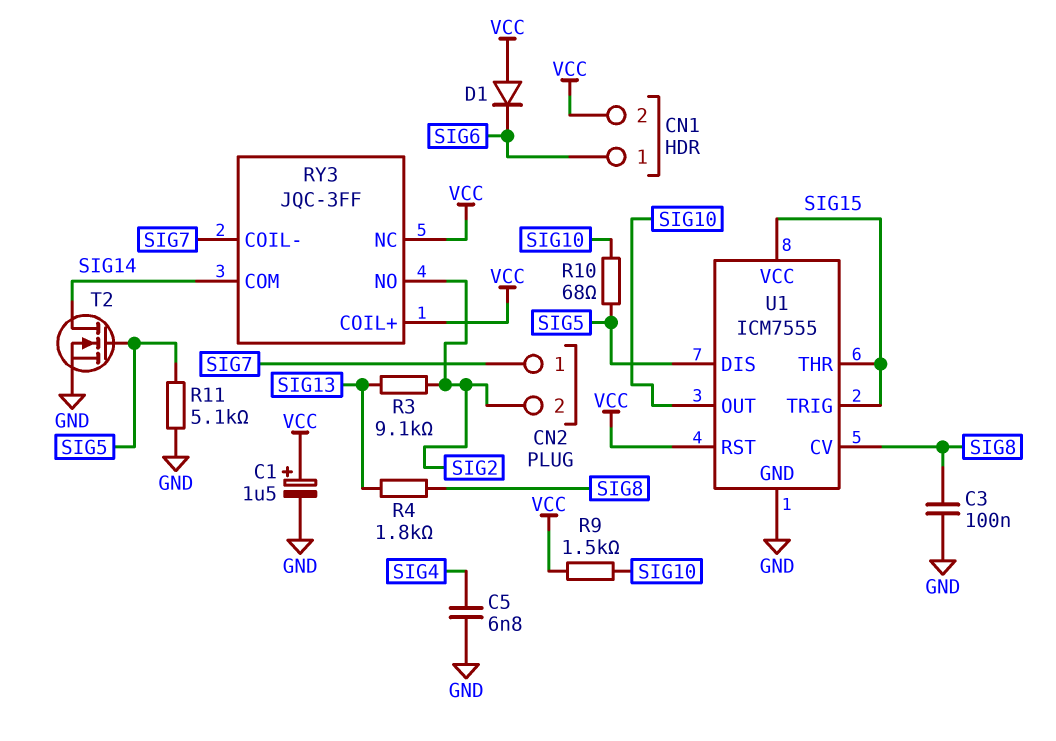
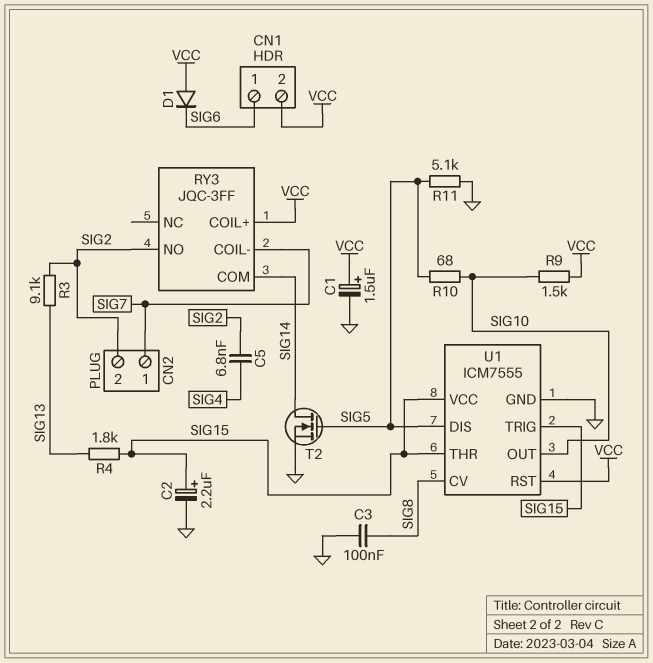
C2: none -> 2.2uF (plus SIG15, minus GND)
C5: 6.8nF (GND, SIG4) -> 6.8nF (SIG2, SIG4)
R4: 1.8k (SIG8, SIG13) -> 1.8k (SIG13, SIG15)
RY3 pin NC: VCC -> none

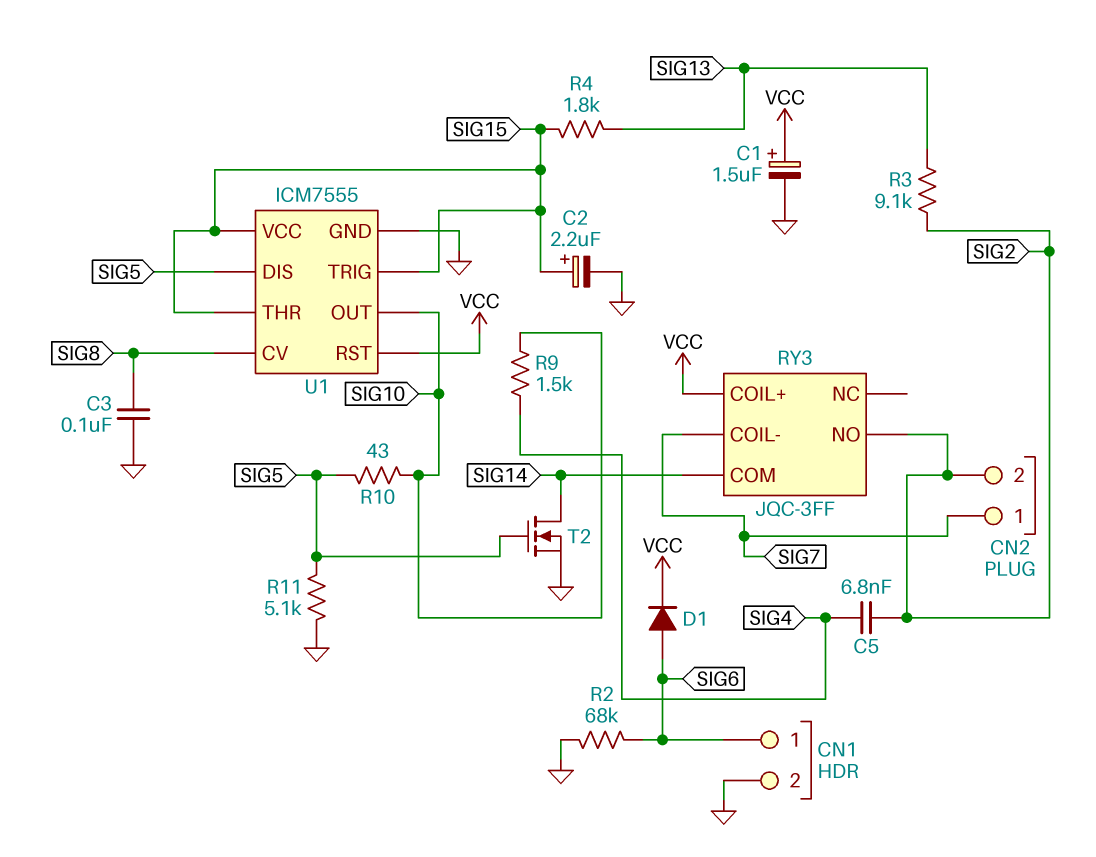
CN1 pin 2: VCC -> GND
D1: diode (A VCC, K SIG6) -> diode (A SIG6, K VCC)
R2: none -> 68k (GND, SIG6)
R9: 1.5k (SIG10, VCC) -> 1.5k (SIG4, SIG10)
R10: 68 (SIG5, SIG10) -> 43 (SIG5, SIG10)

